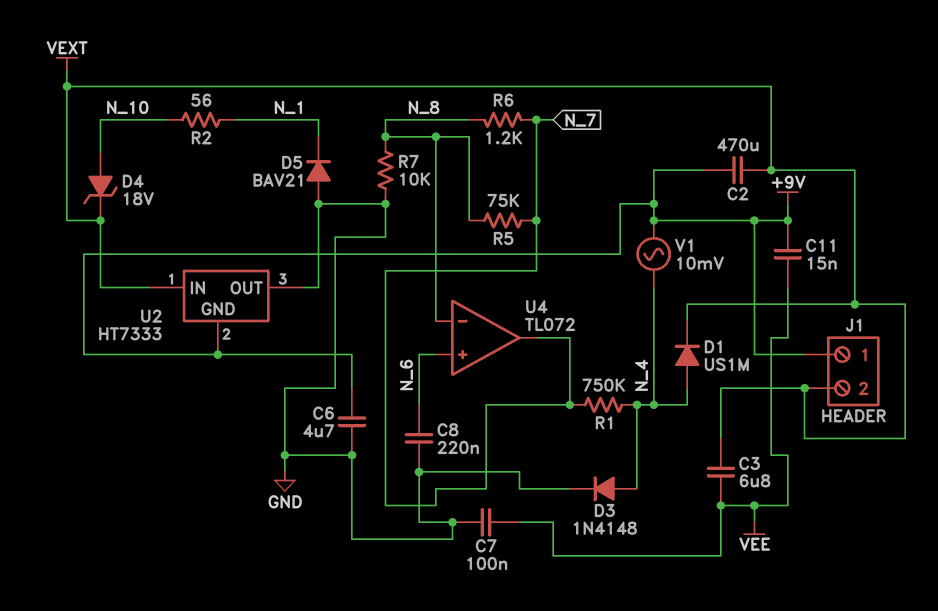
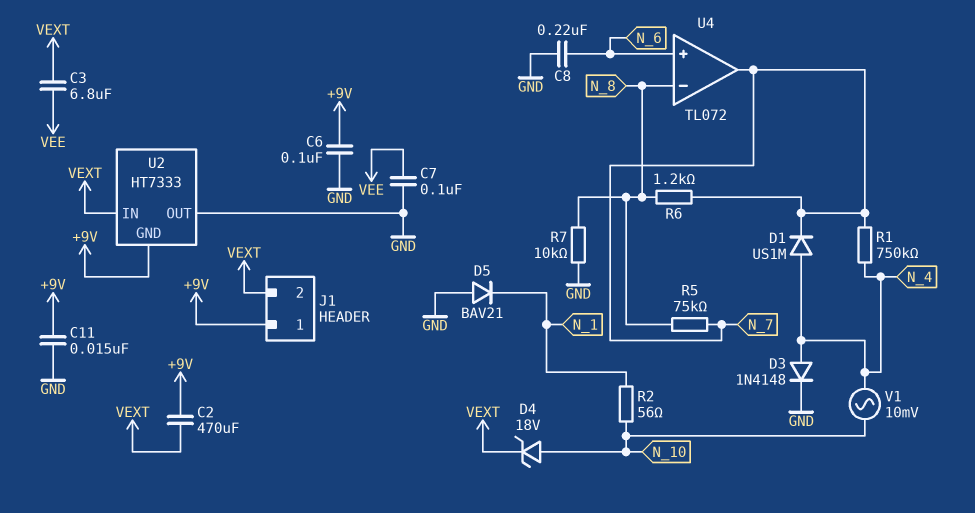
C6: 4.7uF (+9V, GND) -> 100nF (+9V, GND)
C11: 15nF (+9V, VEE) -> 15nF (+9V, GND)
D1: diode US1M (A N_4, K VEXT) -> diode US1M (A N_4, K N_7)
V1: AC 10mV (+9V, N_4) -> AC 10mV (N_4, N_10)

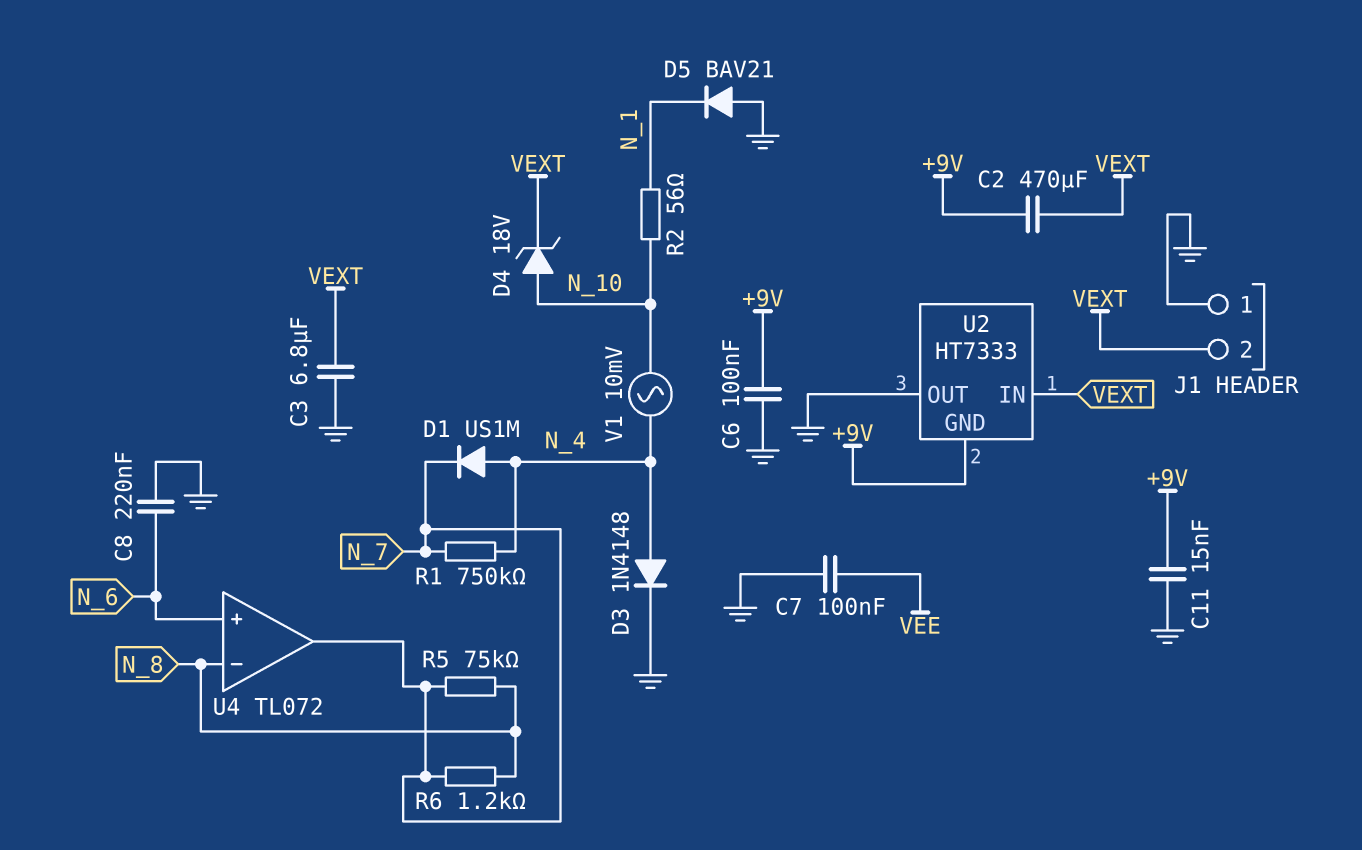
C3: 6.8uF (VEE, VEXT) -> 6.8uF (GND, VEXT)
J1 pin 1: +9V -> GND
R7: 10k (GND, N_8) -> none

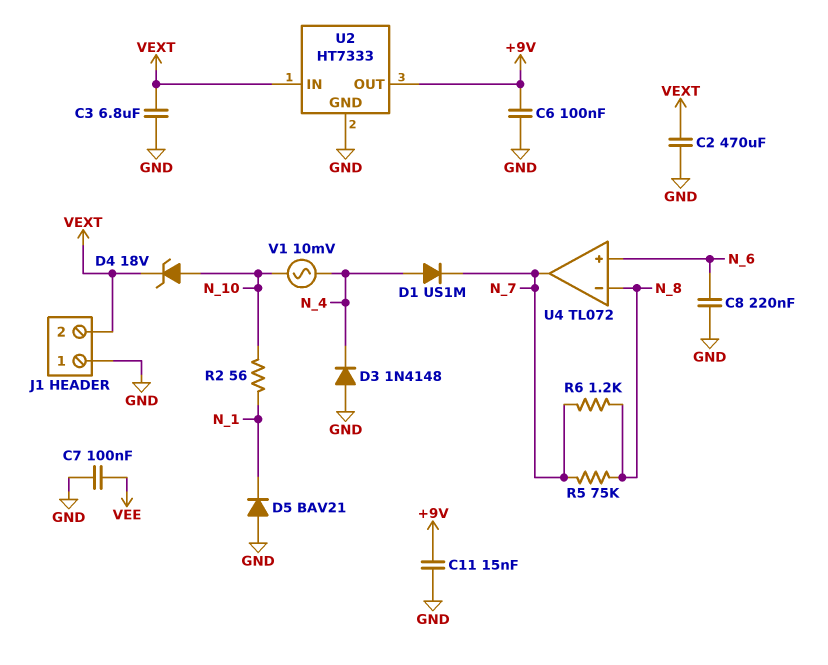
C2: 470uF (+9V, VEXT) -> 470uF (GND, VEXT)
D3: diode 1N4148 (A N_4, K GND) -> diode 1N4148 (A GND, K N_4)
R1: 750k (N_4, N_7) -> none
U2 pin GND: +9V -> GND
U2 pin OUT: GND -> +9V

